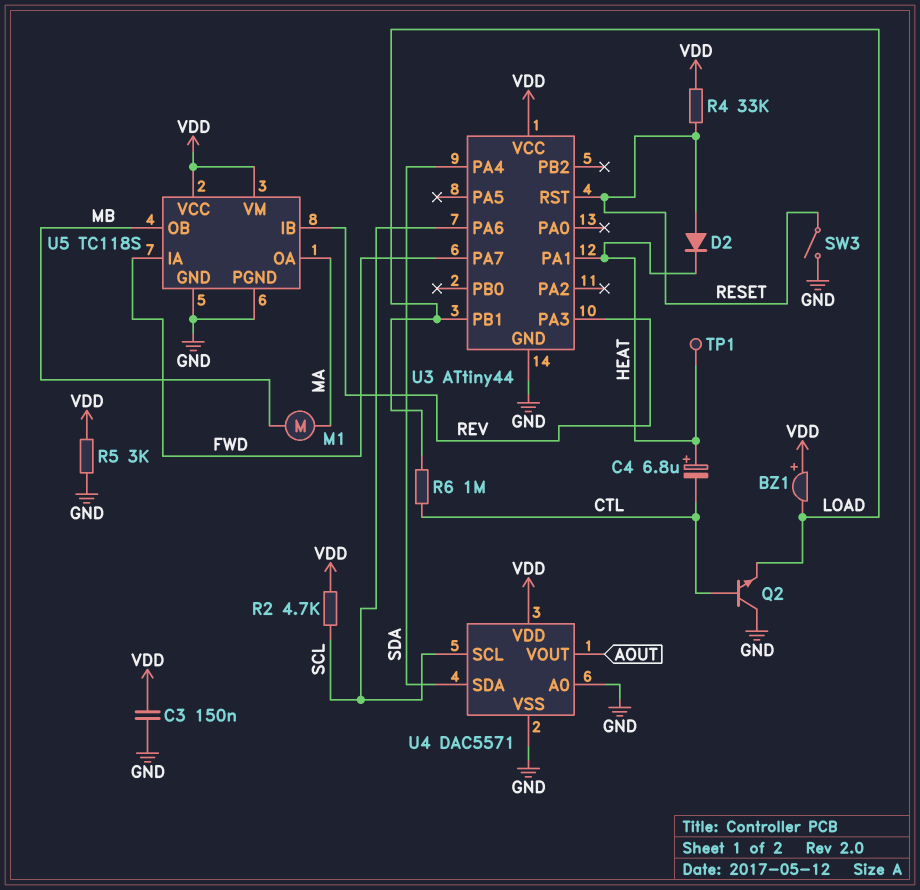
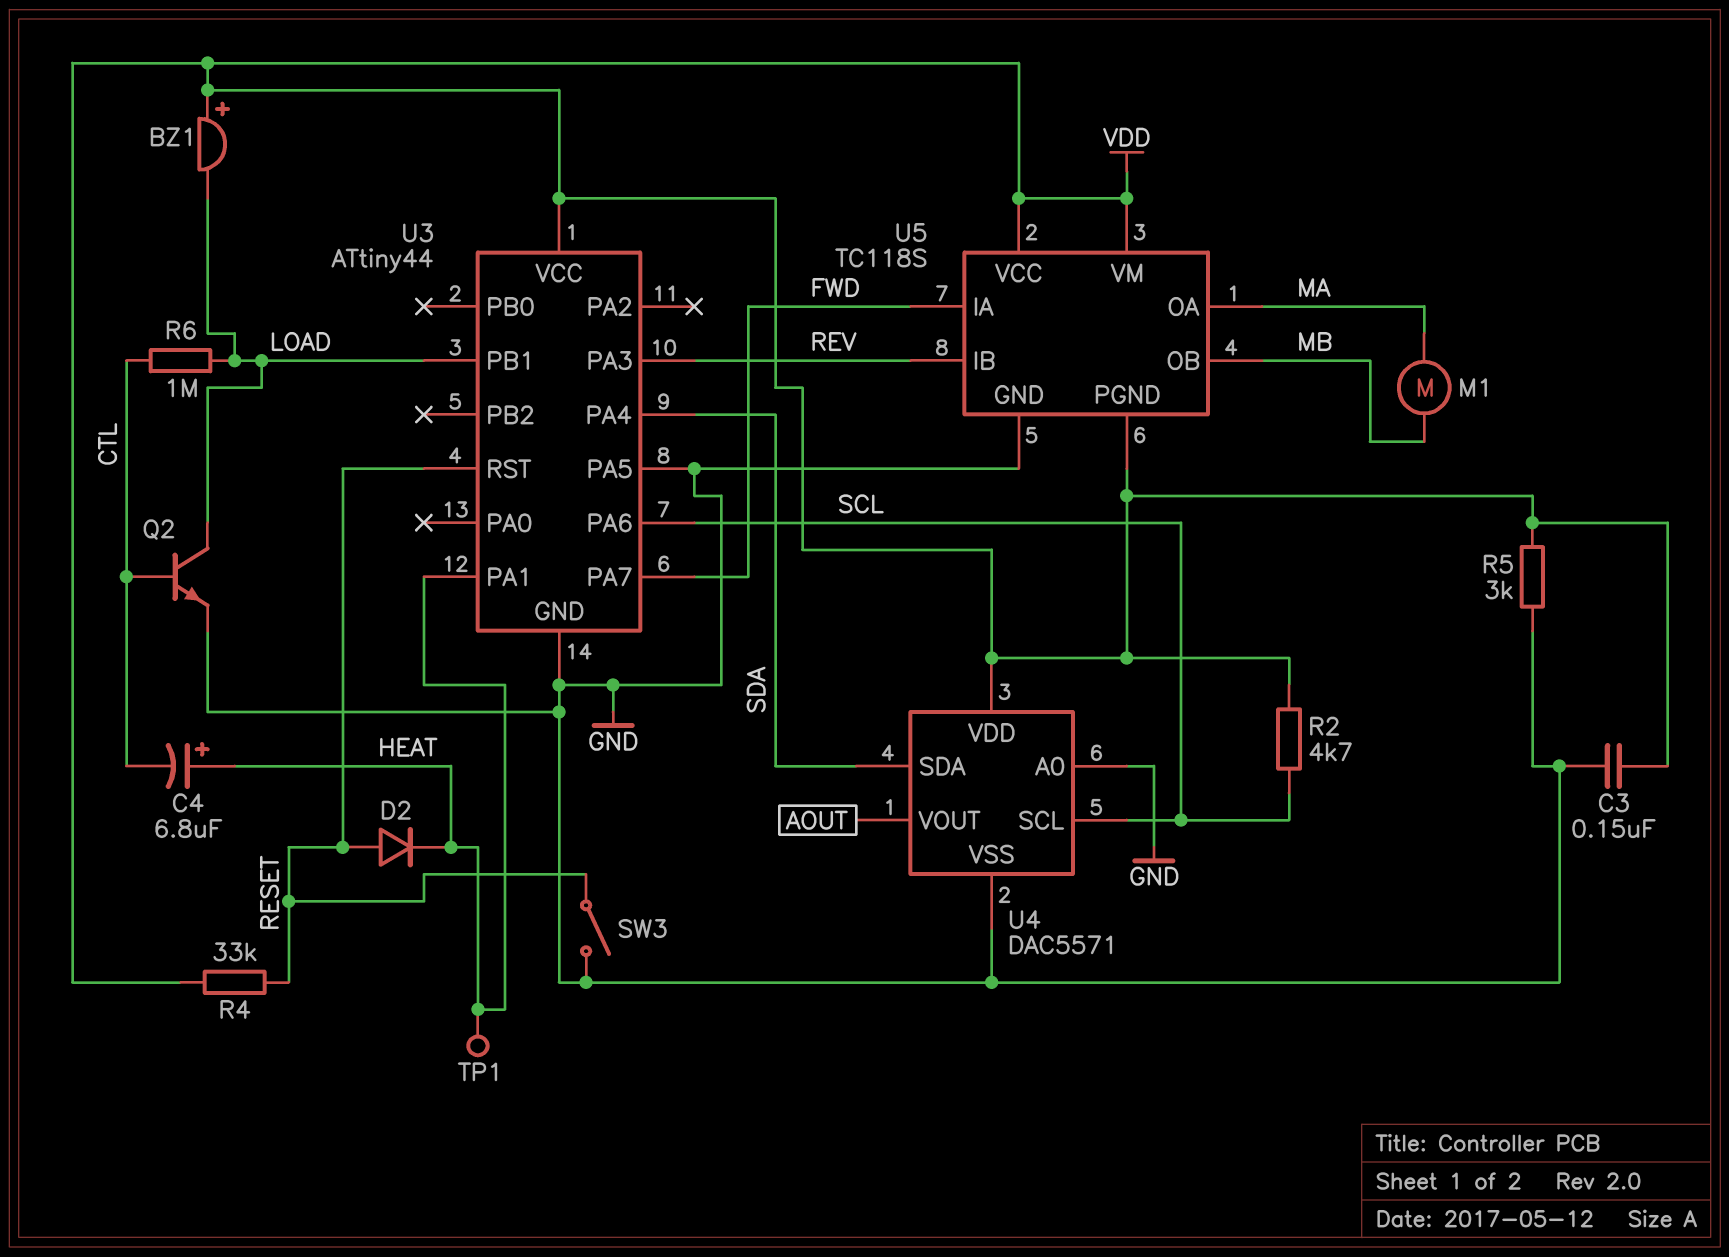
Q2: NPN (B CTL, C GND, E LOAD) -> NPN (B CTL, C LOAD, E GND)
U3 pin PA5: none -> GND
U5 pin PGND: GND -> VDD

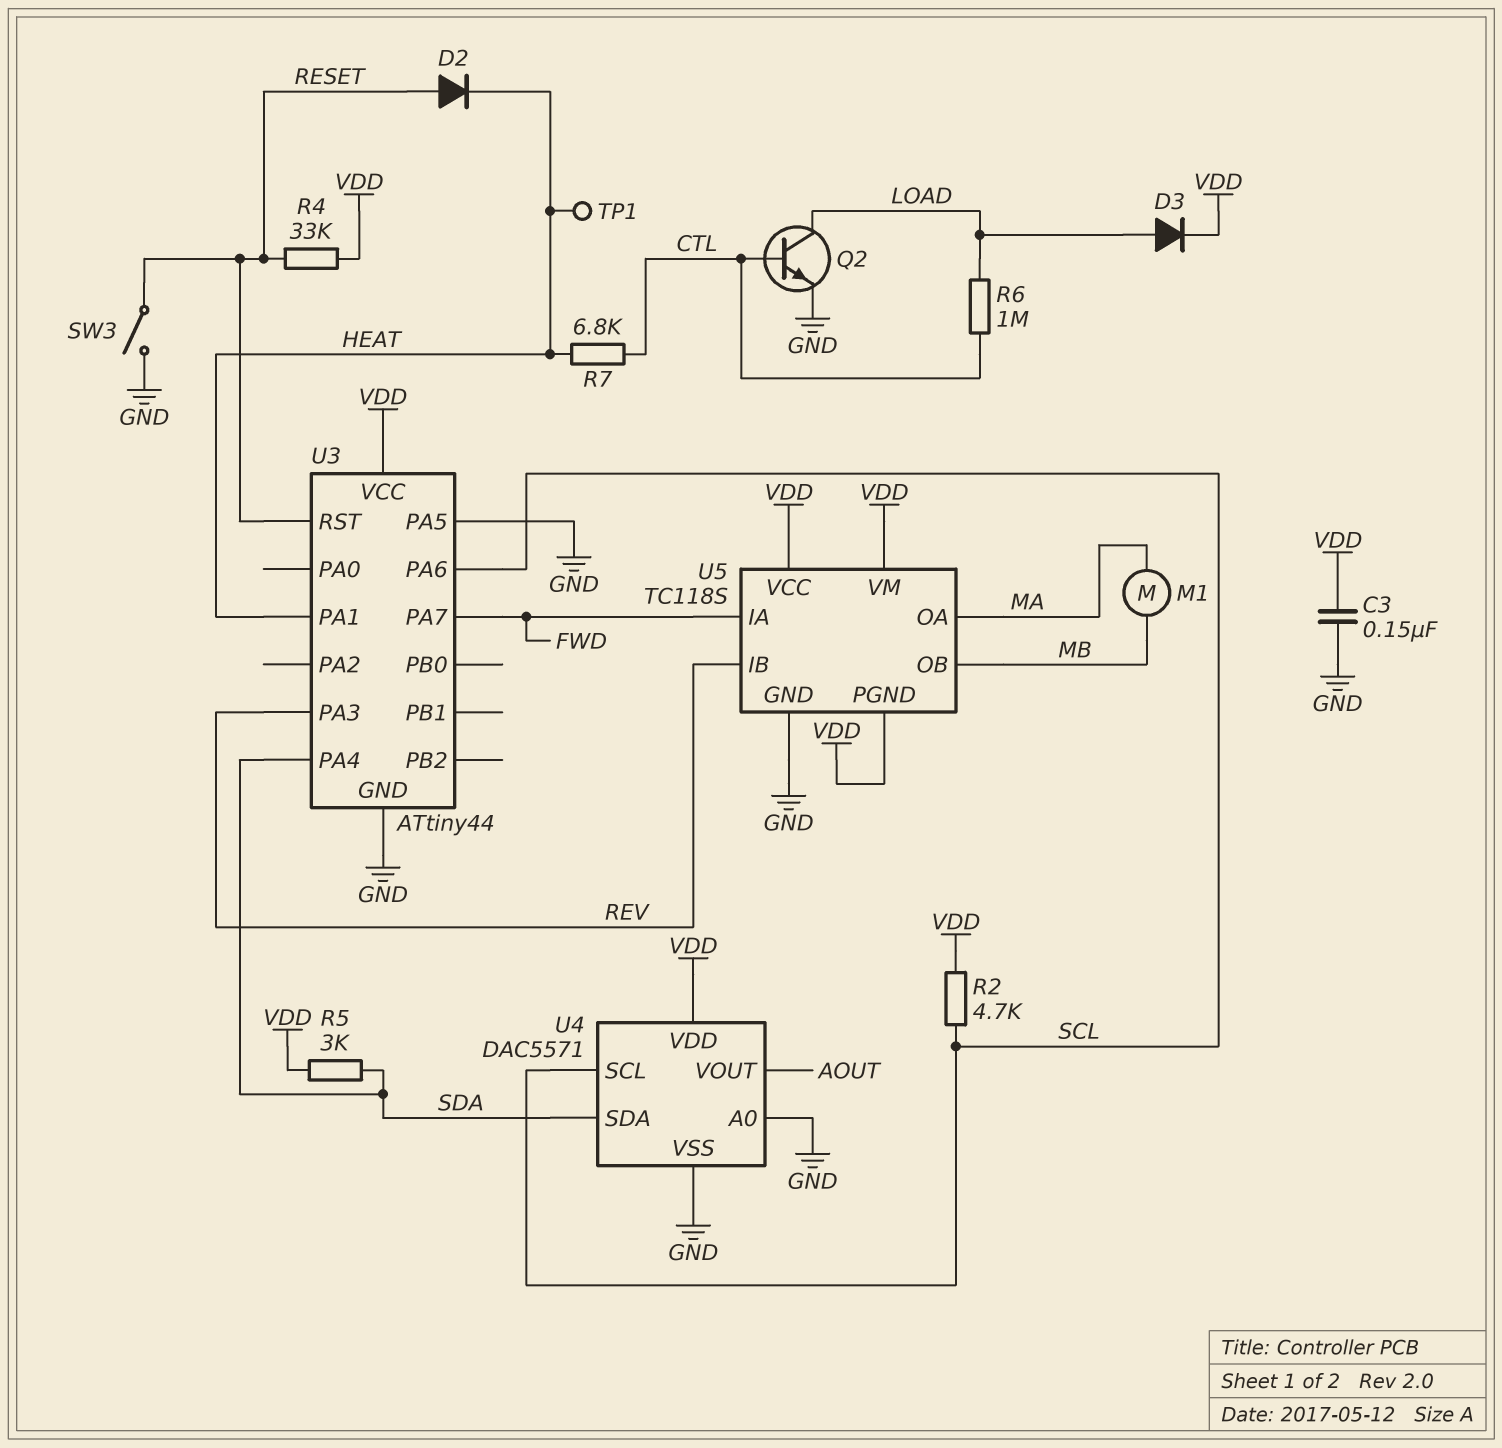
BZ1: buzzer (plus VDD, minus LOAD) -> none
C4: 6.8uF (plus HEAT, minus CTL) -> none
D3: none -> diode (A LOAD, K VDD)
R5: 3k (GND, VDD) -> 3k (SDA, VDD)
R7: none -> 6.8k (CTL, HEAT)
U3 pin PB1: LOAD -> none

